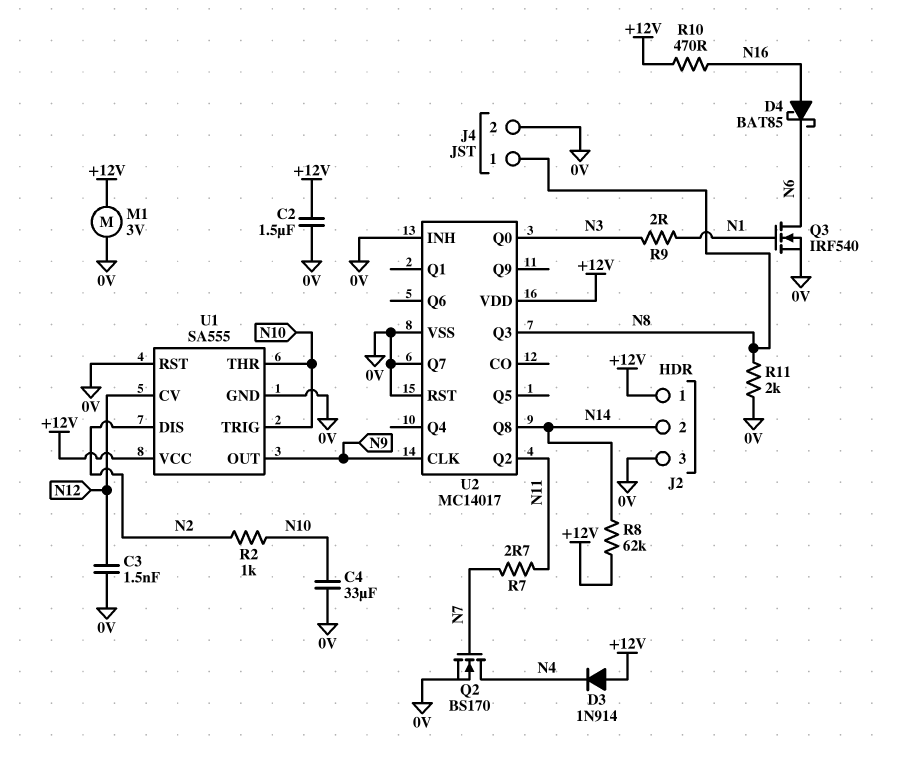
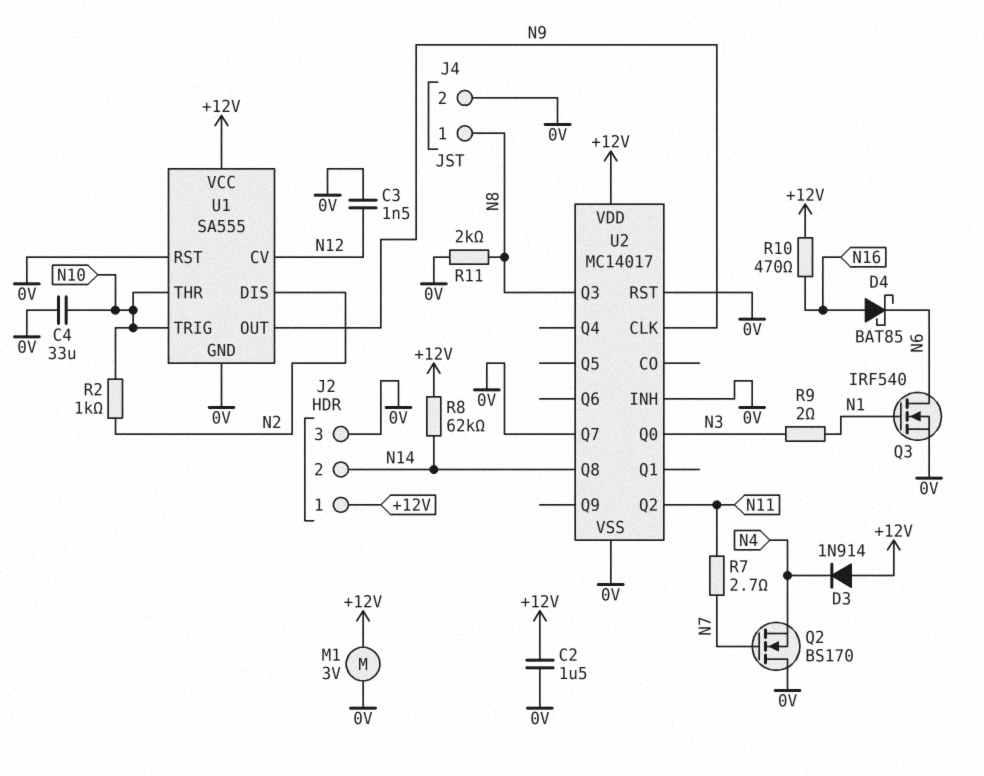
Q2: NMOS BS170 (G N7, D N4, S 0V) -> NMOS BS170 (G N7, D 0V, S N4)

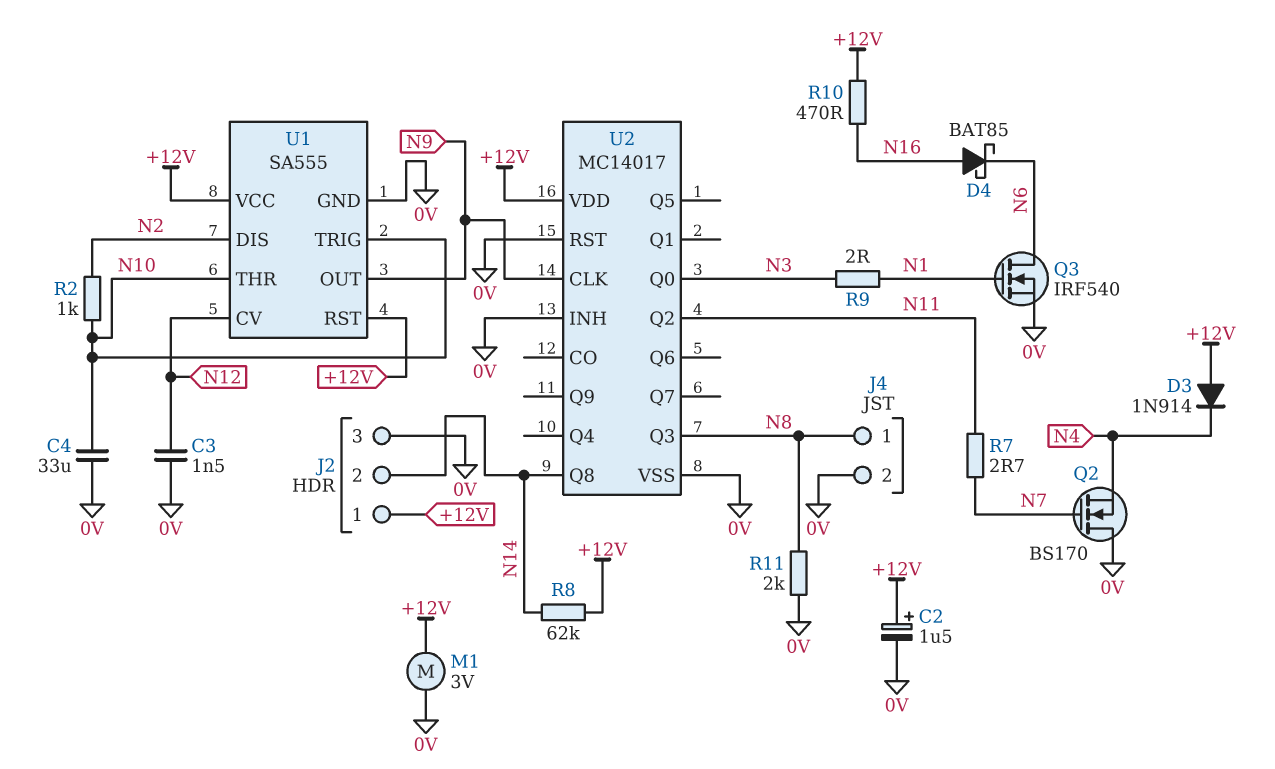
C2: 1.5uF (+12V, 0V) -> 1.5uF (plus +12V, minus 0V)
U1 pin RST: 0V -> +12V
U2 pin Q7: 0V -> none

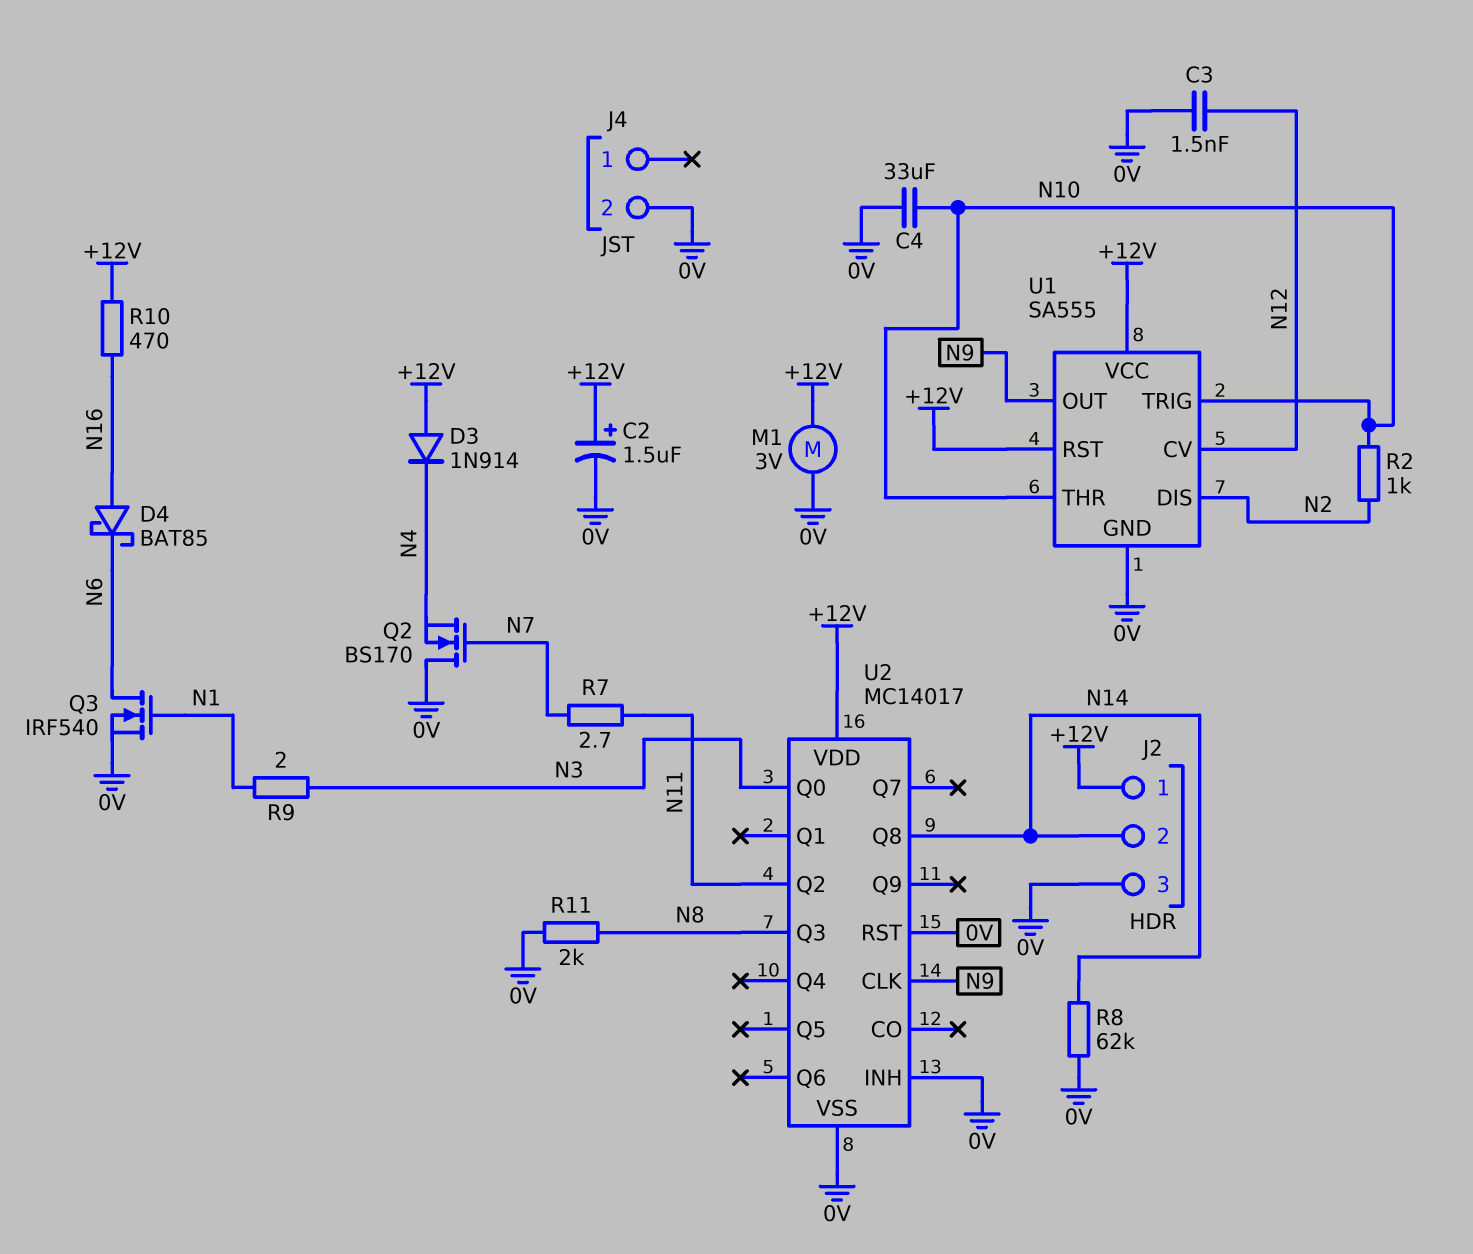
J4 pin 1: N8 -> none
R8: 62k (+12V, N14) -> 62k (0V, N14)

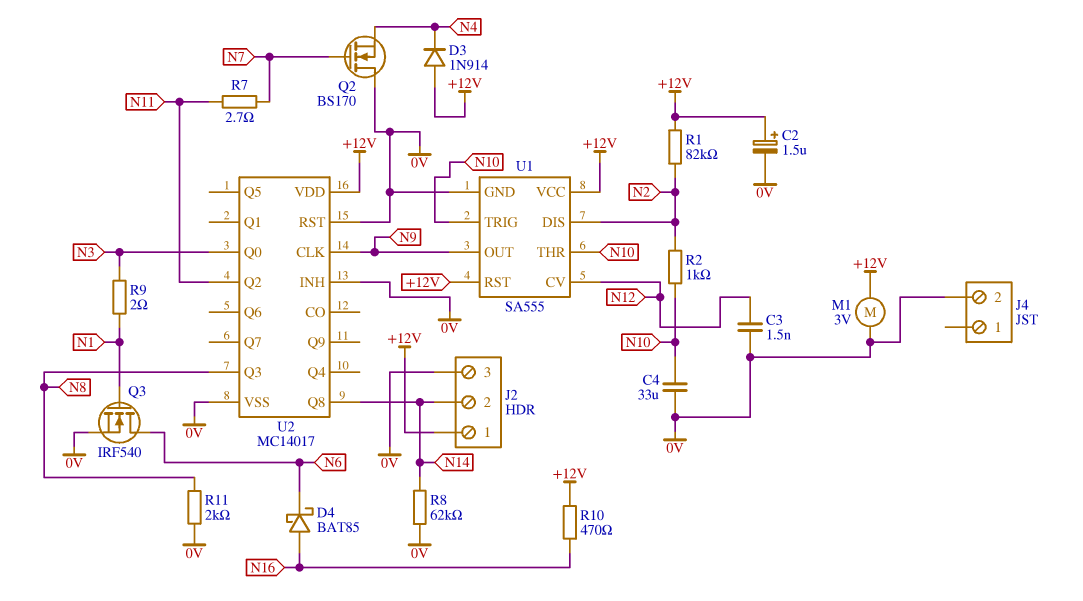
R1: none -> 82k (+12V, N2)

